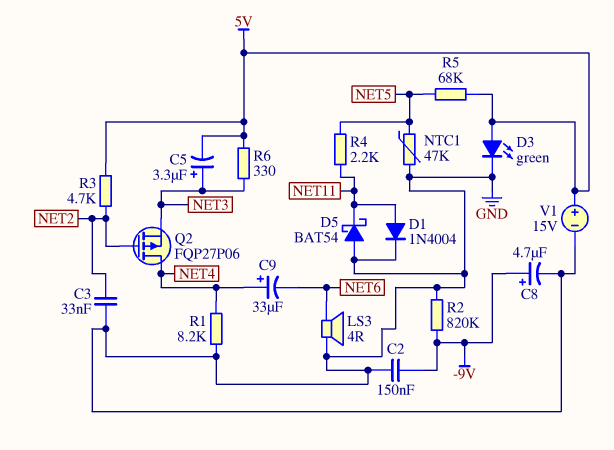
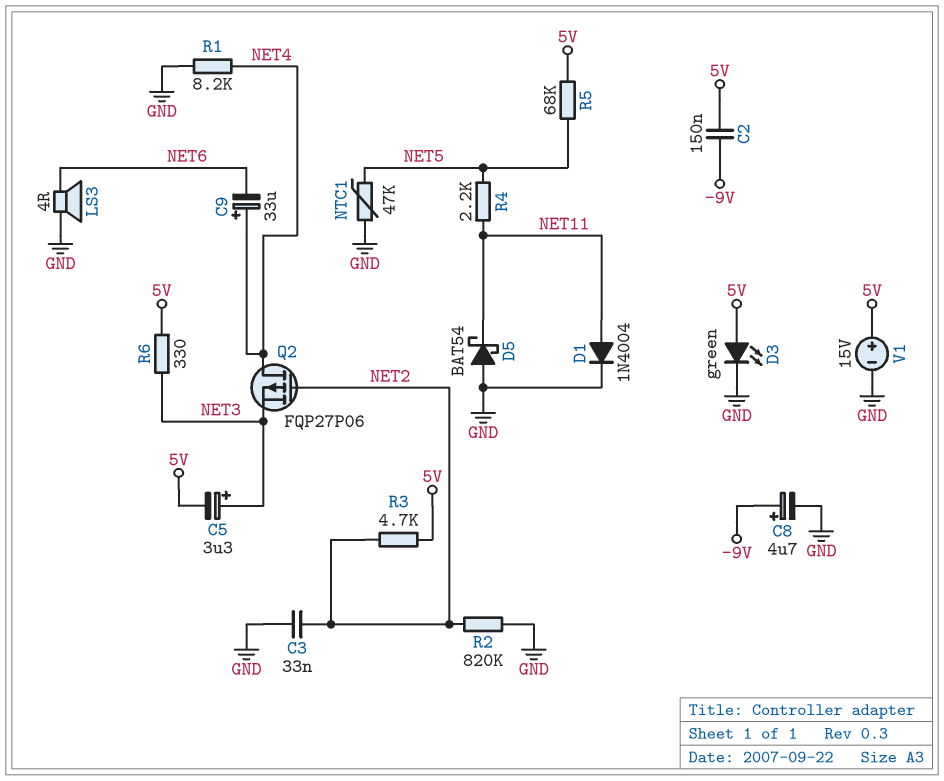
C2: 150nF (-9V, GND) -> 150nF (-9V, 5V)
R2: 820k (-9V, GND) -> 820k (GND, NET2)

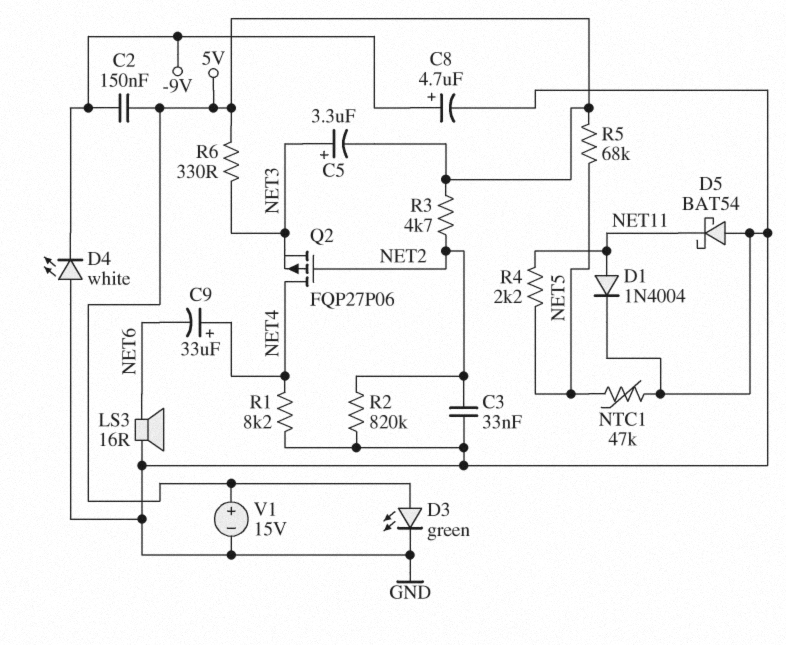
D4: none -> LED white (A GND, K -9V)
LS3: speaker 4R (GND, NET6) -> speaker 16R (GND, NET6)

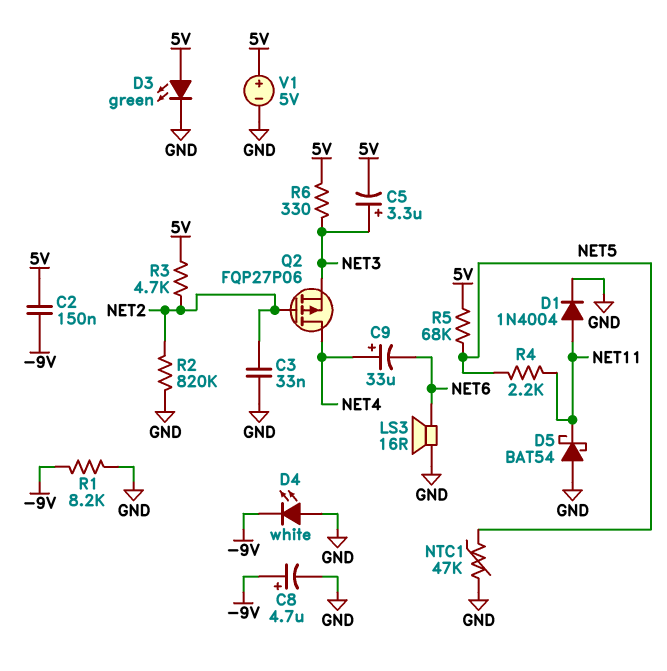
R1: 8.2k (GND, NET4) -> 8.2k (-9V, GND)
V1: 15V (plus 5V, minus GND) -> 5V (plus 5V, minus GND)

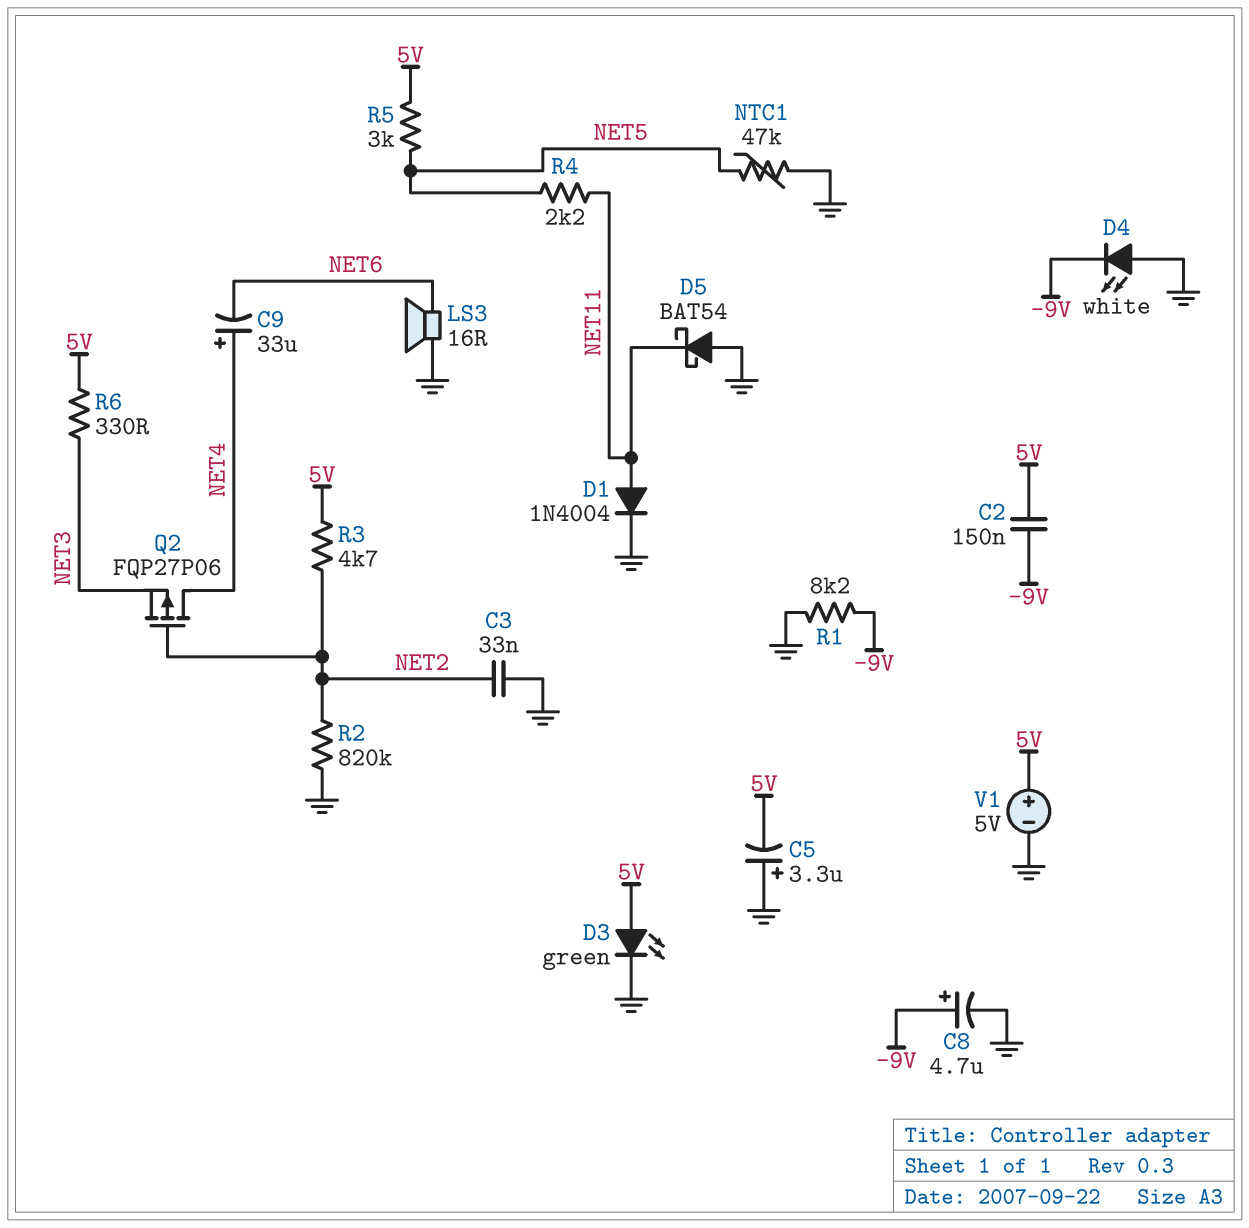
C5: 3.3uF (plus NET3, minus 5V) -> 3.3uF (plus GND, minus 5V)
R5: 68k (5V, NET5) -> 3k (5V, NET5)

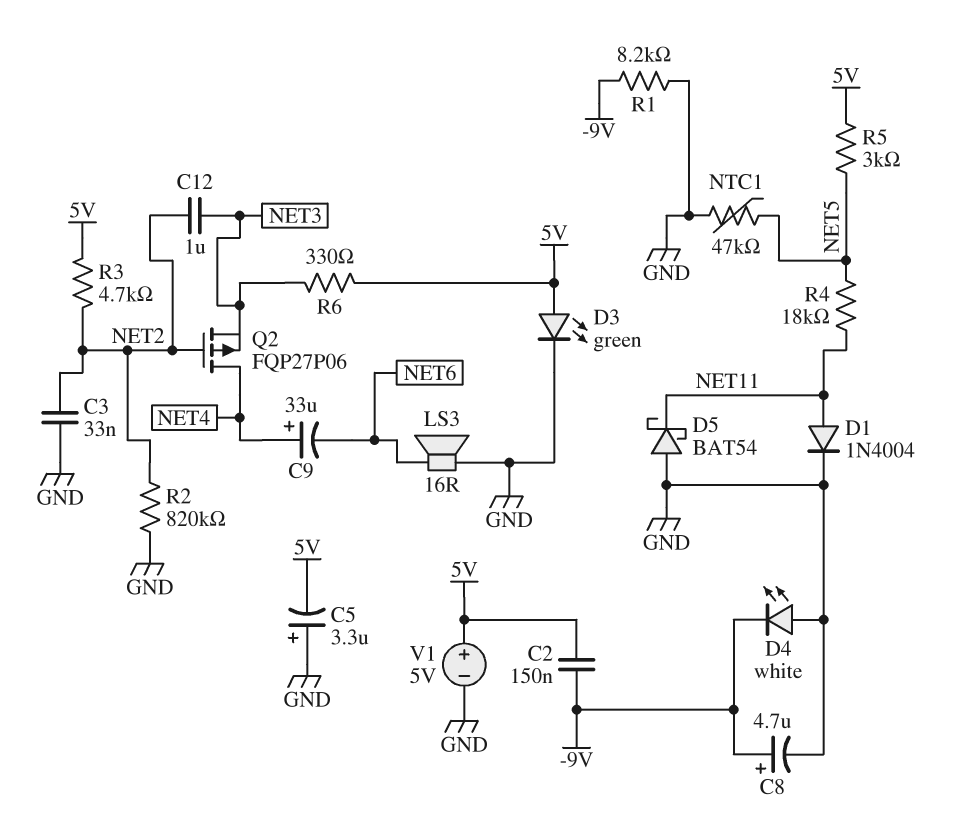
C12: none -> 1uF (NET2, NET3)
R4: 2.2k (NET5, NET11) -> 18k (NET5, NET11)

